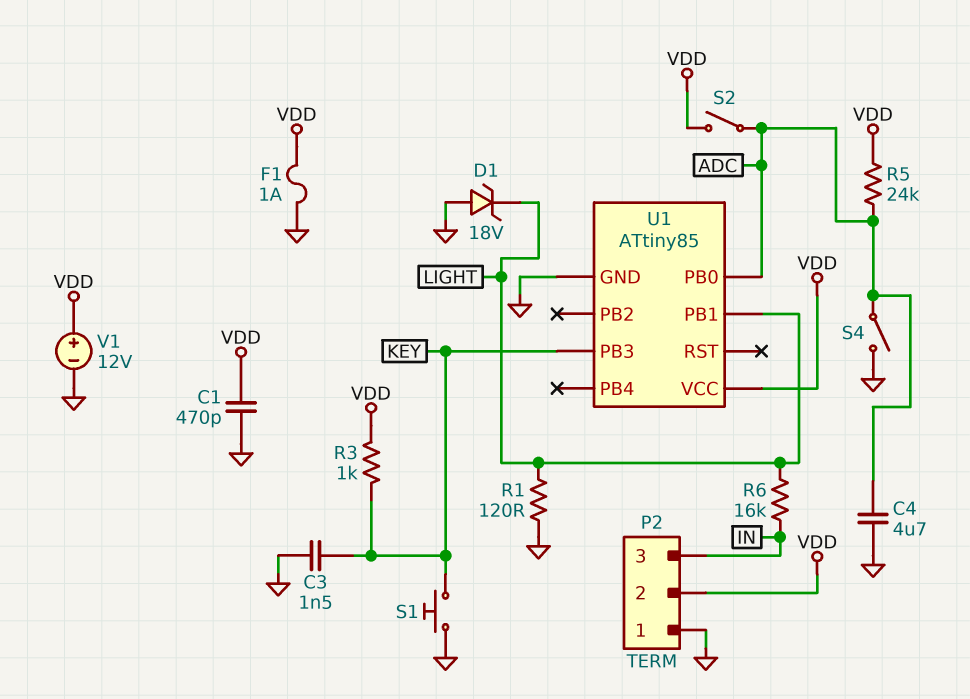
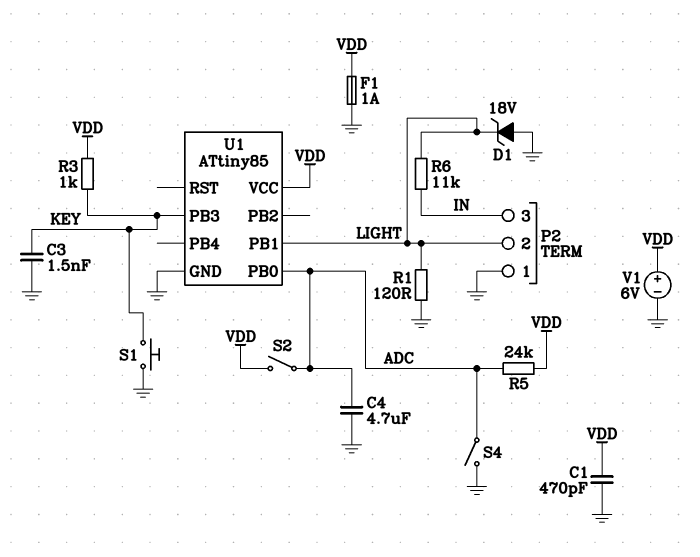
P2 pin 2: VDD -> LIGHT
R6: 16k (IN, LIGHT) -> 11k (IN, LIGHT)
V1: 12V (plus VDD, minus GND) -> 6V (plus VDD, minus GND)

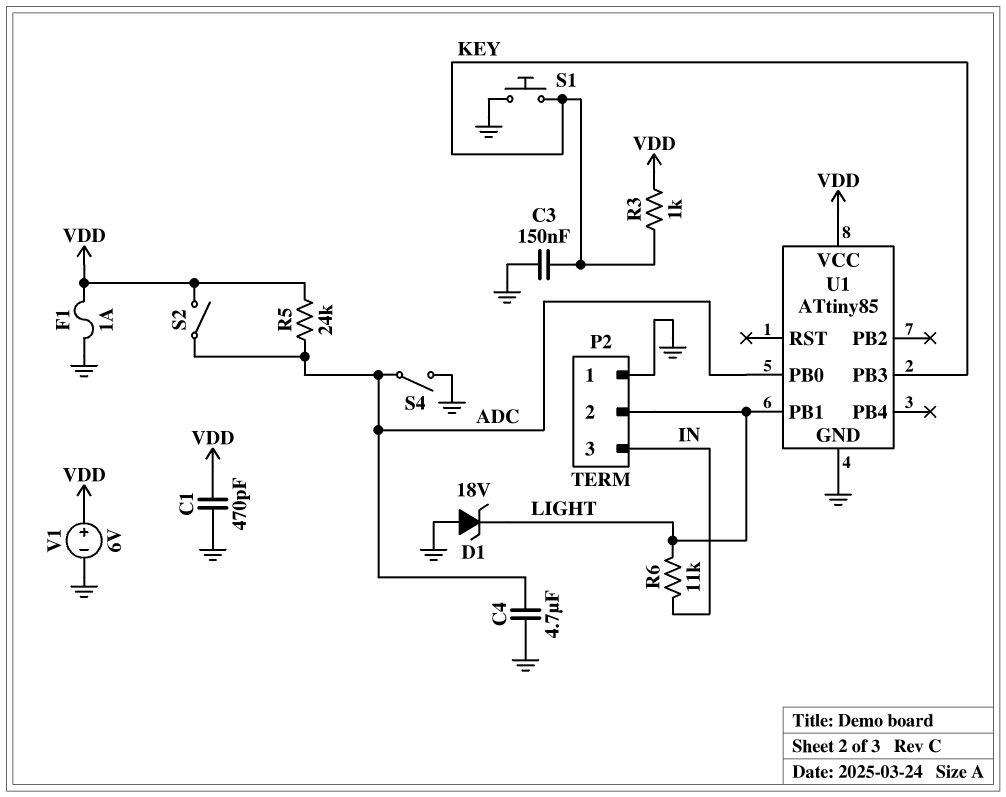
C3: 1.5nF (GND, KEY) -> 150nF (GND, KEY)
R1: 120 (GND, LIGHT) -> none

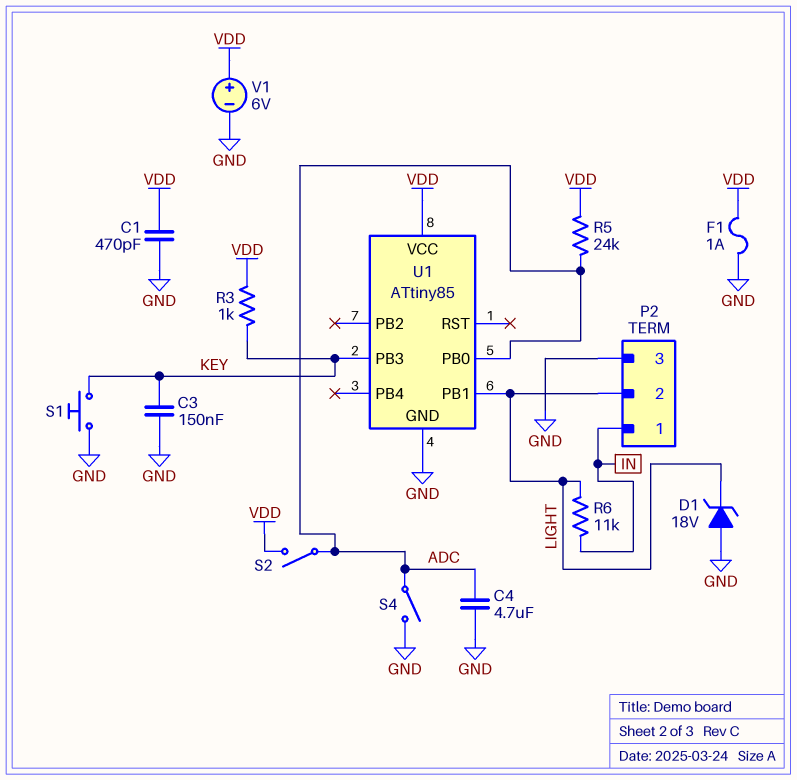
P2 pin 1: GND -> IN
P2 pin 3: IN -> GND

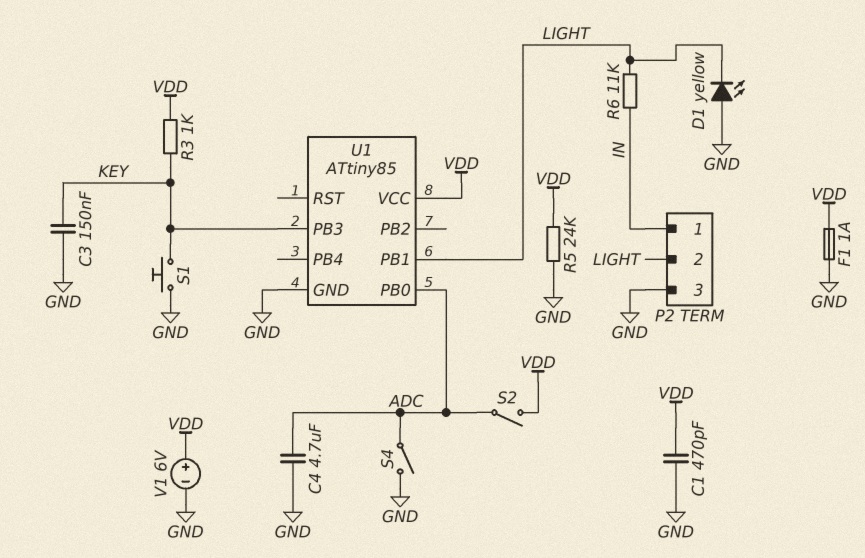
D1: zener 18V (A GND, K LIGHT) -> LED yellow (A GND, K LIGHT)
R5: 24k (ADC, VDD) -> 24k (GND, VDD)

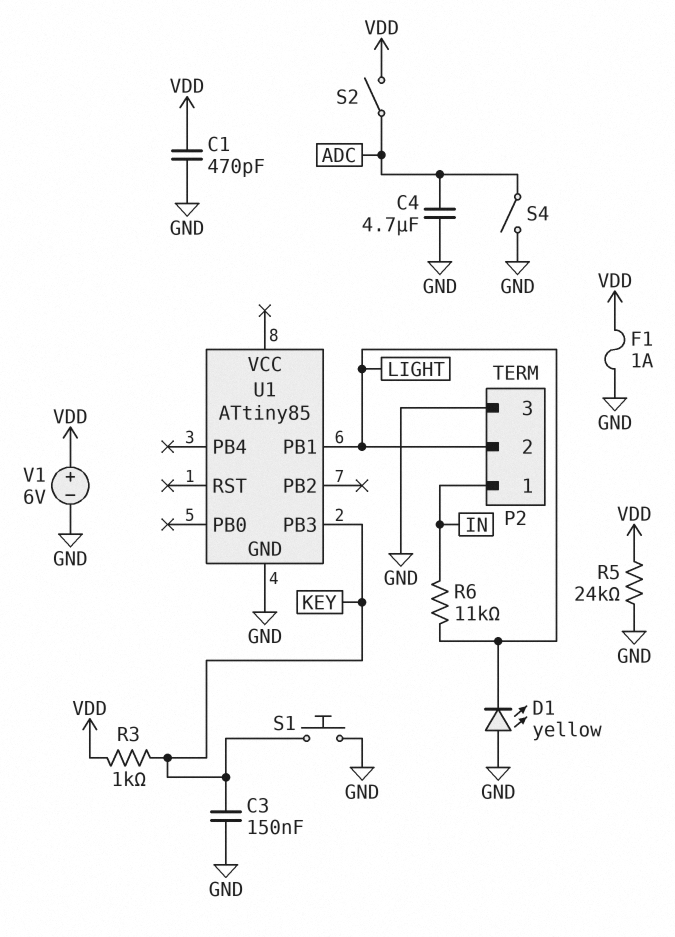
U1 pin PB0: ADC -> none
U1 pin VCC: VDD -> none

